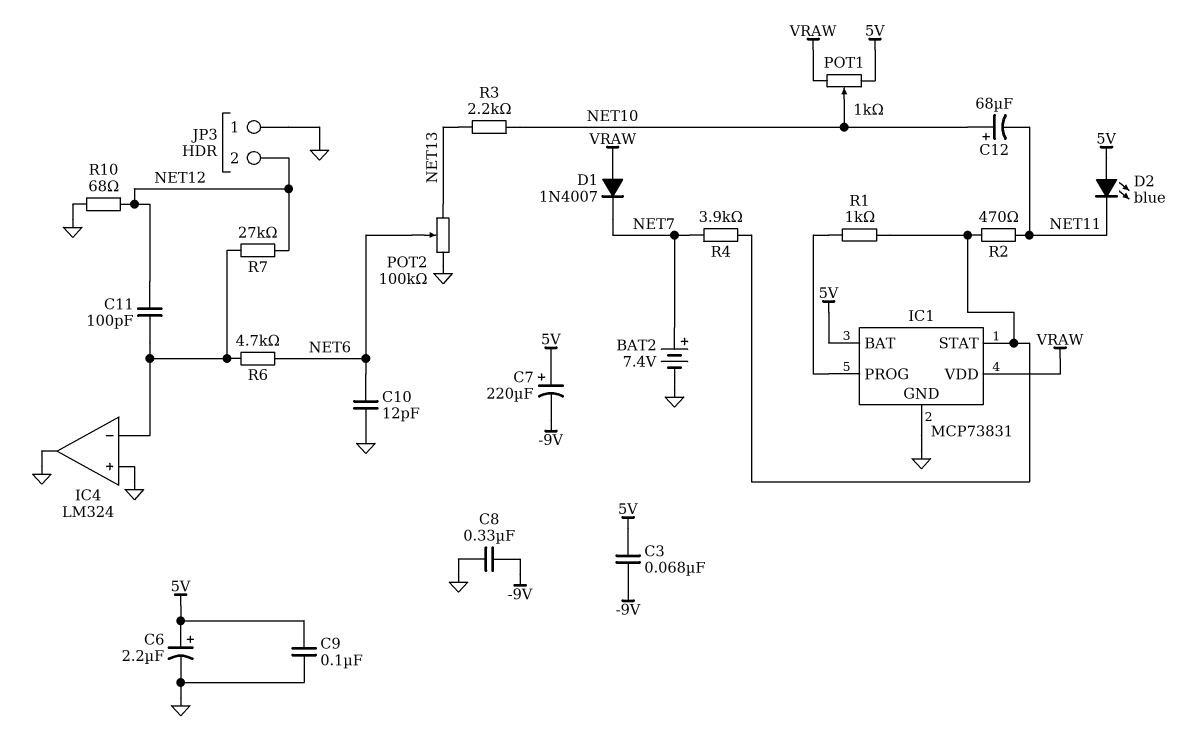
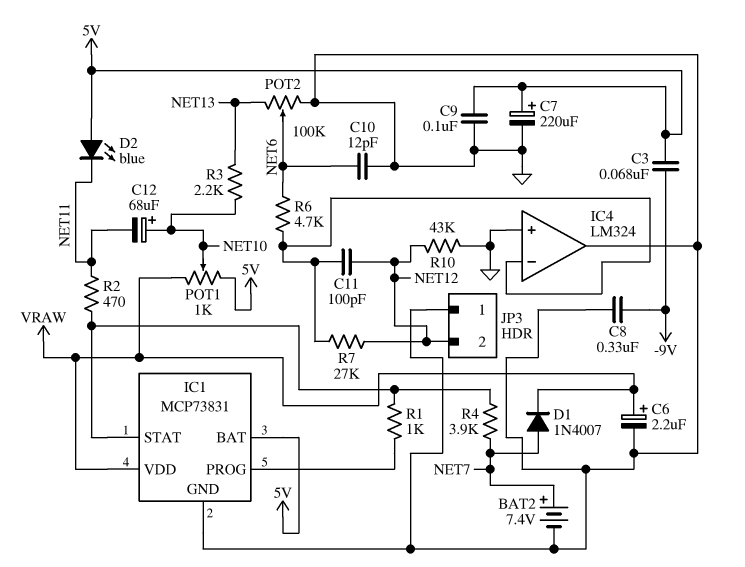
C6: 2.2uF (plus 5V, minus GND) -> 2.2uF (plus VRAW, minus GND)
C7: 220uF (plus 5V, minus -9V) -> 220uF (plus 5V, minus GND)
D1: diode 1N4007 (A VRAW, K NET7) -> diode 1N4007 (A NET7, K VRAW)
R10: 68 (GND, NET12) -> 43k (GND, NET12)

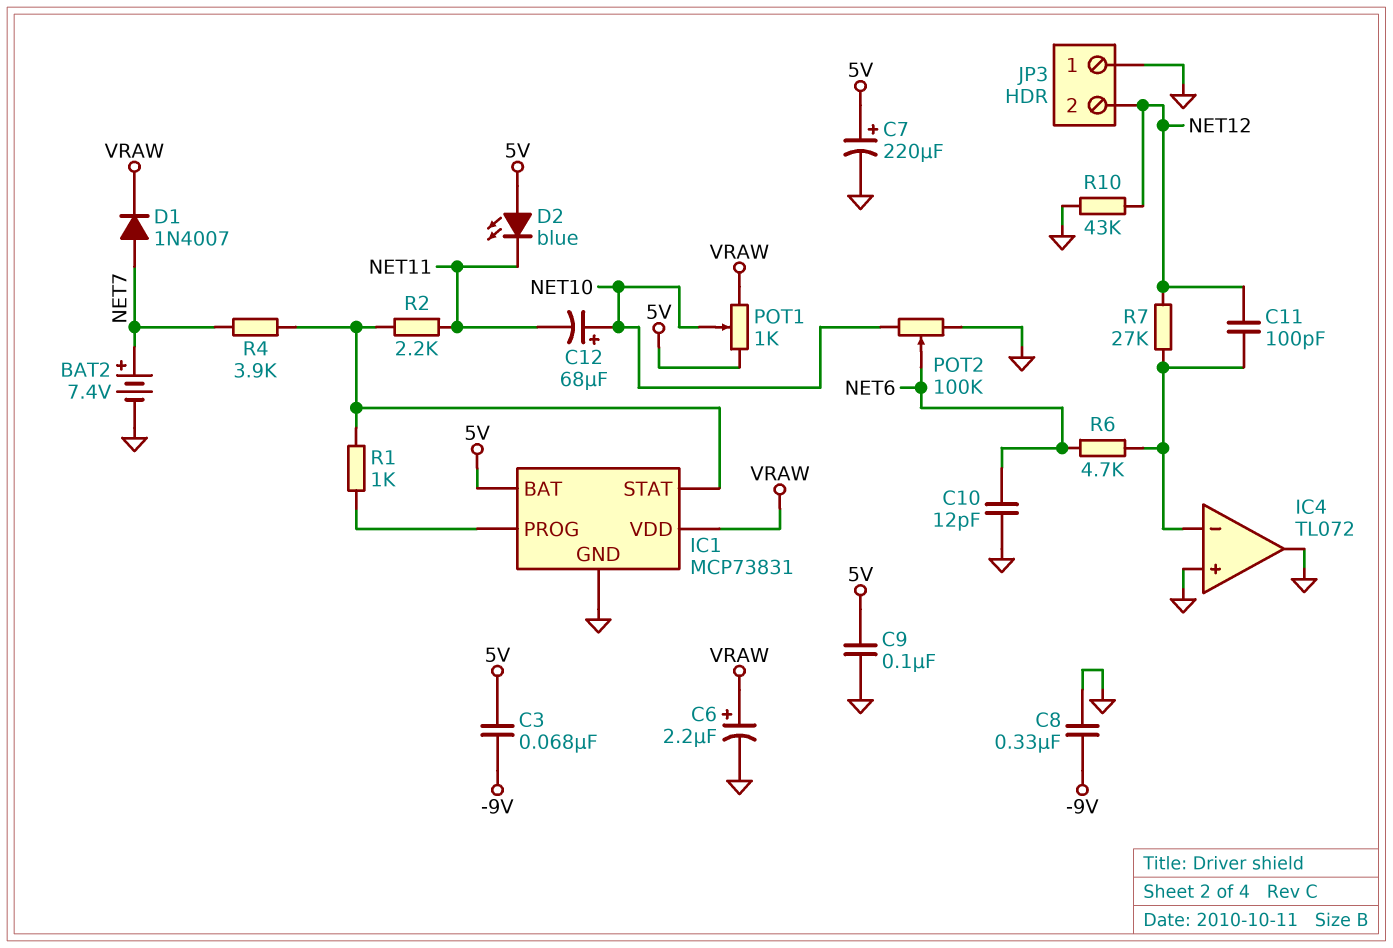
IC4: LM324 -> TL072
POT2: 100k (GND, NET13, wiper NET6) -> 100k (GND, NET10, wiper NET6)
R2: 470 (IC1/STAT, NET11) -> 2.2k (IC1/STAT, NET11)
R3: 2.2k (NET10, NET13) -> none

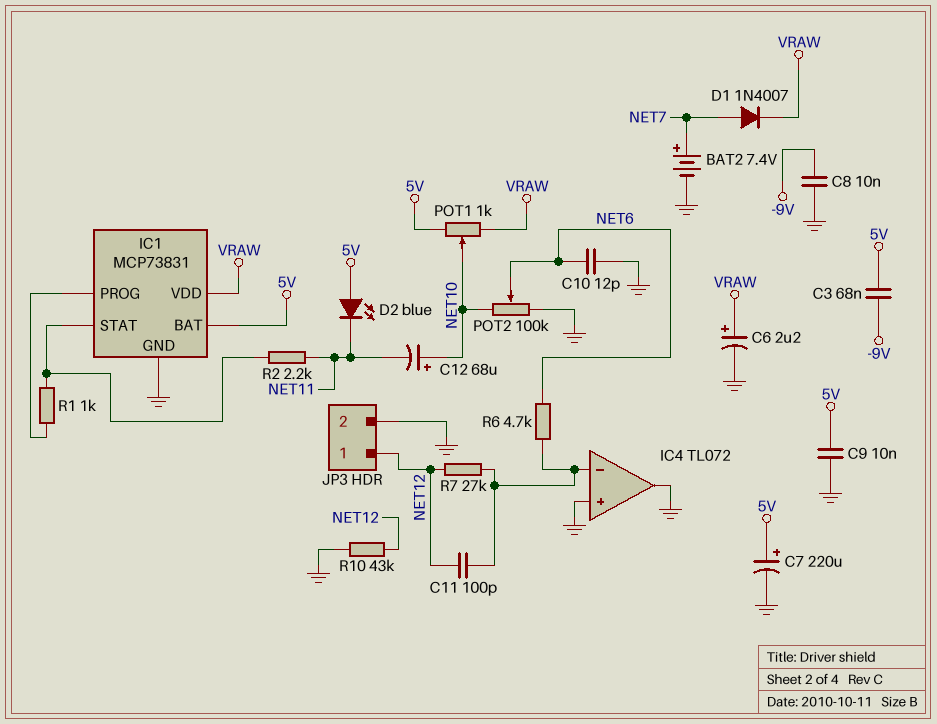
C8: 330nF (-9V, GND) -> 10nF (-9V, GND)
C9: 100nF (5V, GND) -> 10nF (5V, GND)
JP3 pin 1: GND -> NET12
JP3 pin 2: NET12 -> GND
R4: 3.9k (IC1/STAT, NET7) -> none

